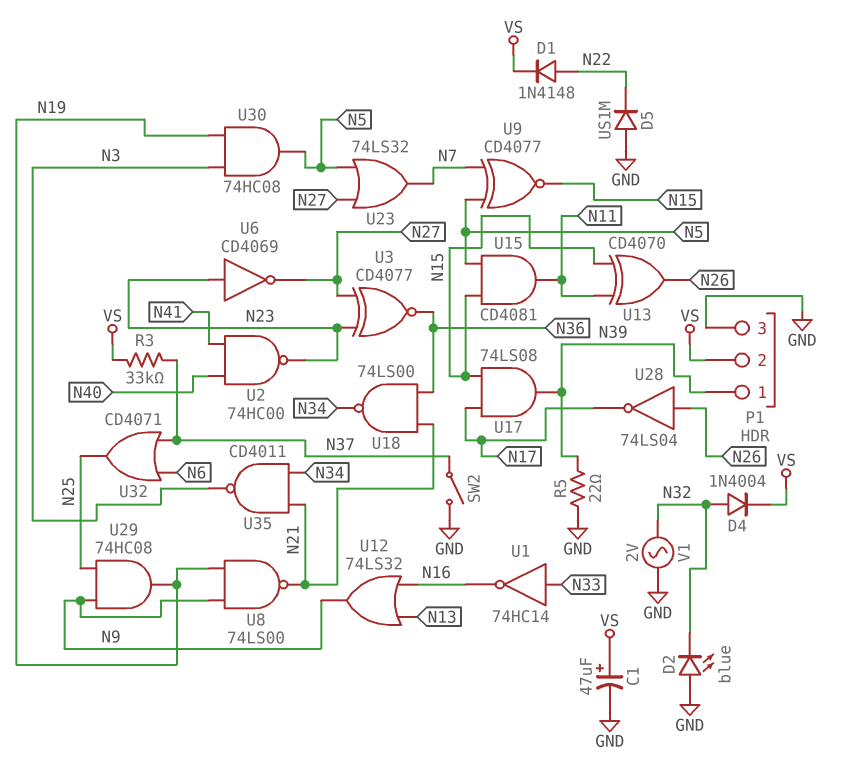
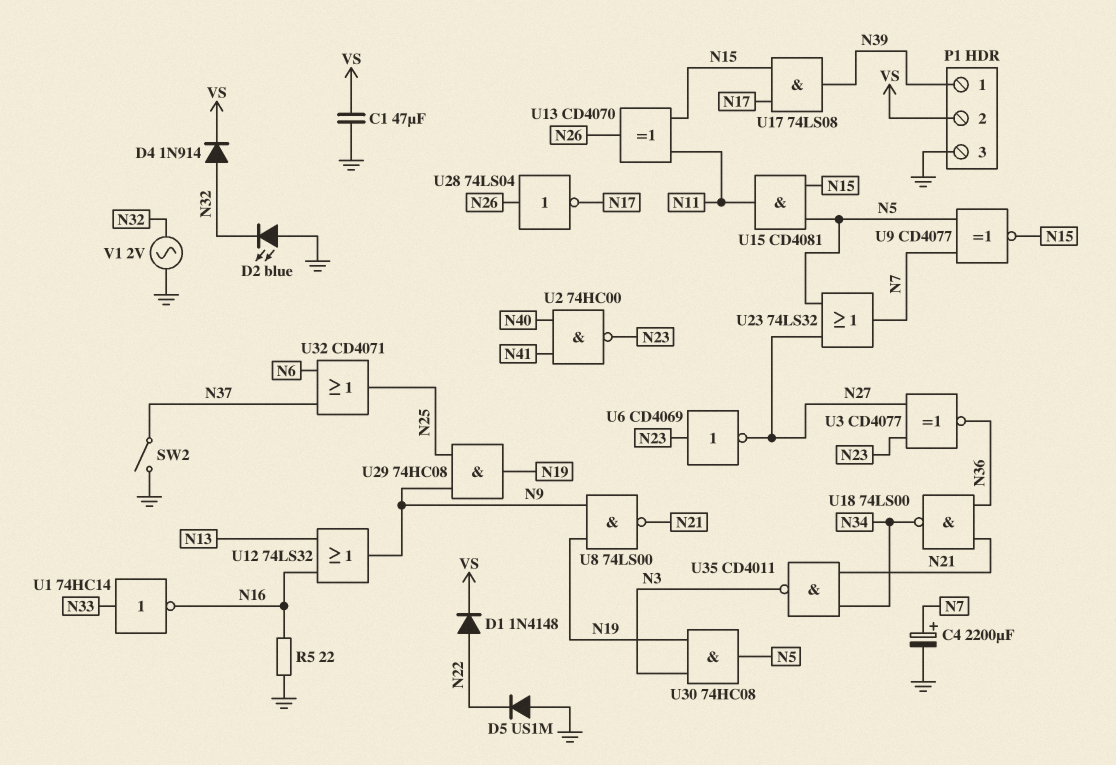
C1: 47uF (plus VS, minus GND) -> 47uF (GND, VS)
C4: none -> 2200uF (plus N7, minus GND)
D4: diode 1N4004 (A N32, K VS) -> diode 1N914 (A N32, K VS)
R3: 33k (N37, VS) -> none
R5: 22 (GND, N39) -> 22 (GND, N16)

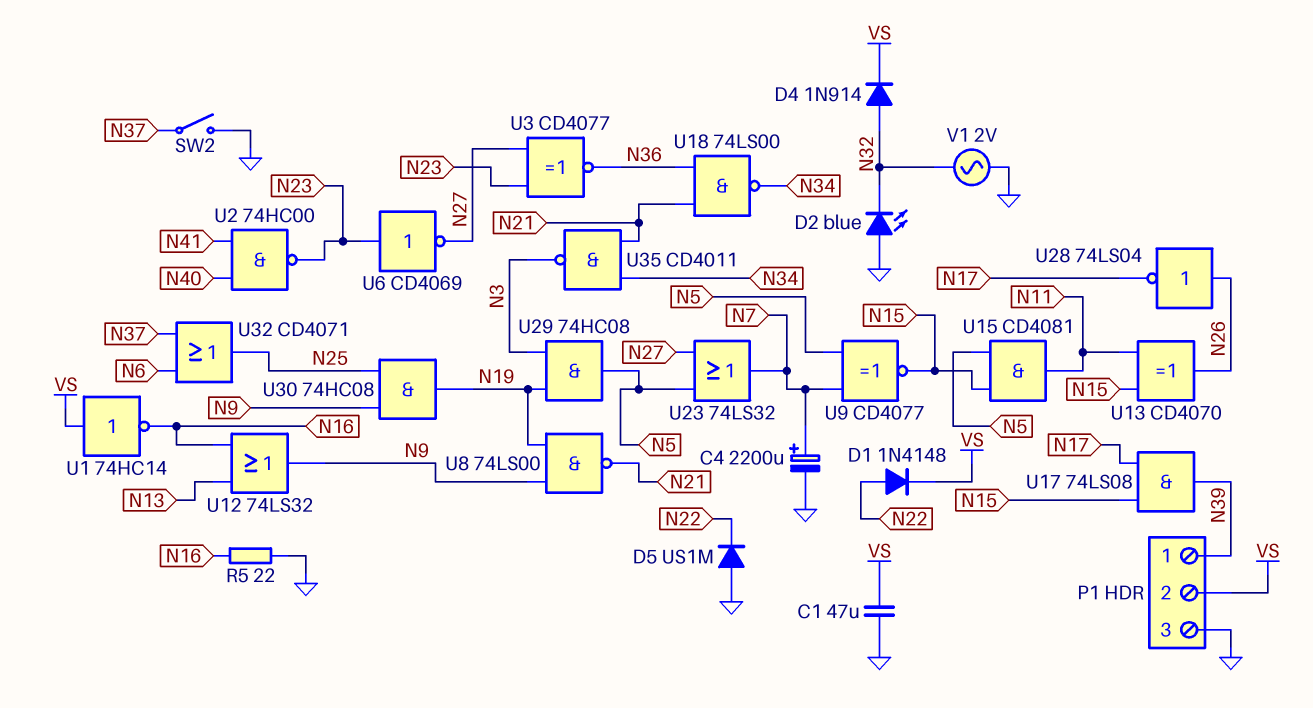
U1: NOT 74HC14 (in N33, out N16) -> NOT 74HC14 (in VS, out N16)
U29: AND 74HC08 (in N9, in N25, out N19) -> AND 74HC08 (in N3, in N19, out N5)
U30: AND 74HC08 (in N3, in N19, out N5) -> AND 74HC08 (in N9, in N25, out N19)

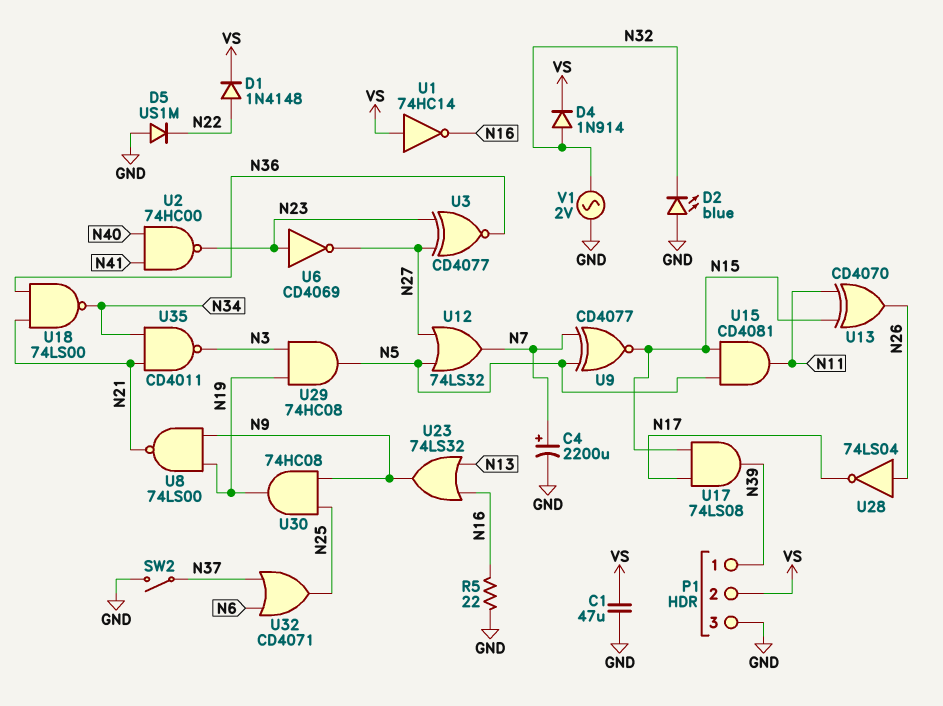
U12: OR 74LS32 (in N13, in N16, out N9) -> OR 74LS32 (in N5, in N27, out N7)
U23: OR 74LS32 (in N5, in N27, out N7) -> OR 74LS32 (in N13, in N16, out N9)

